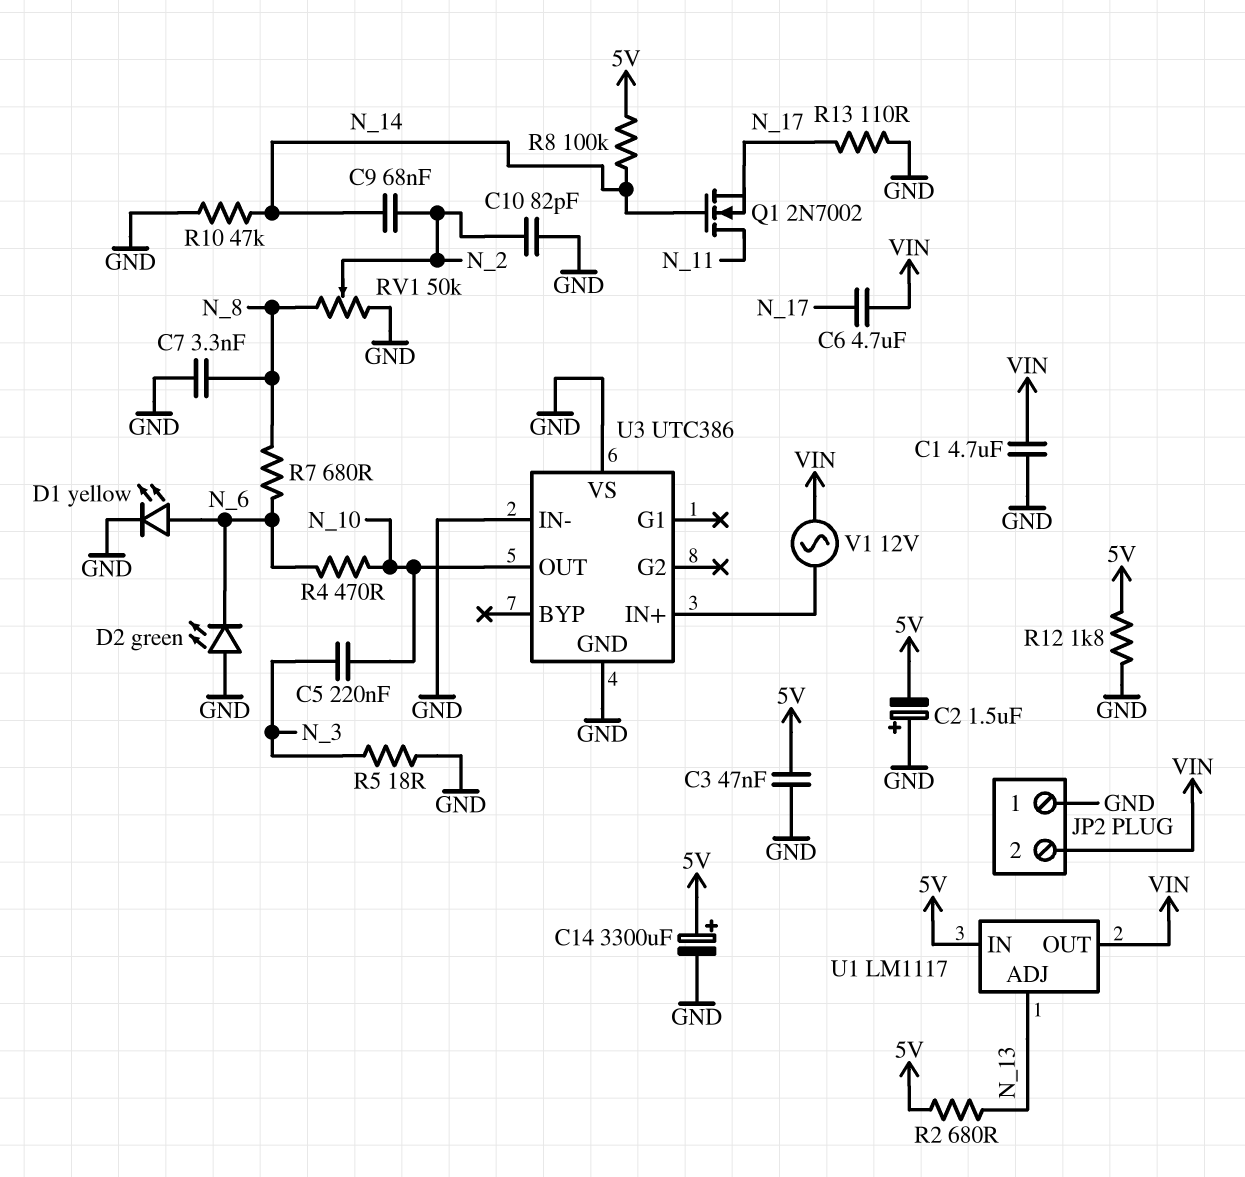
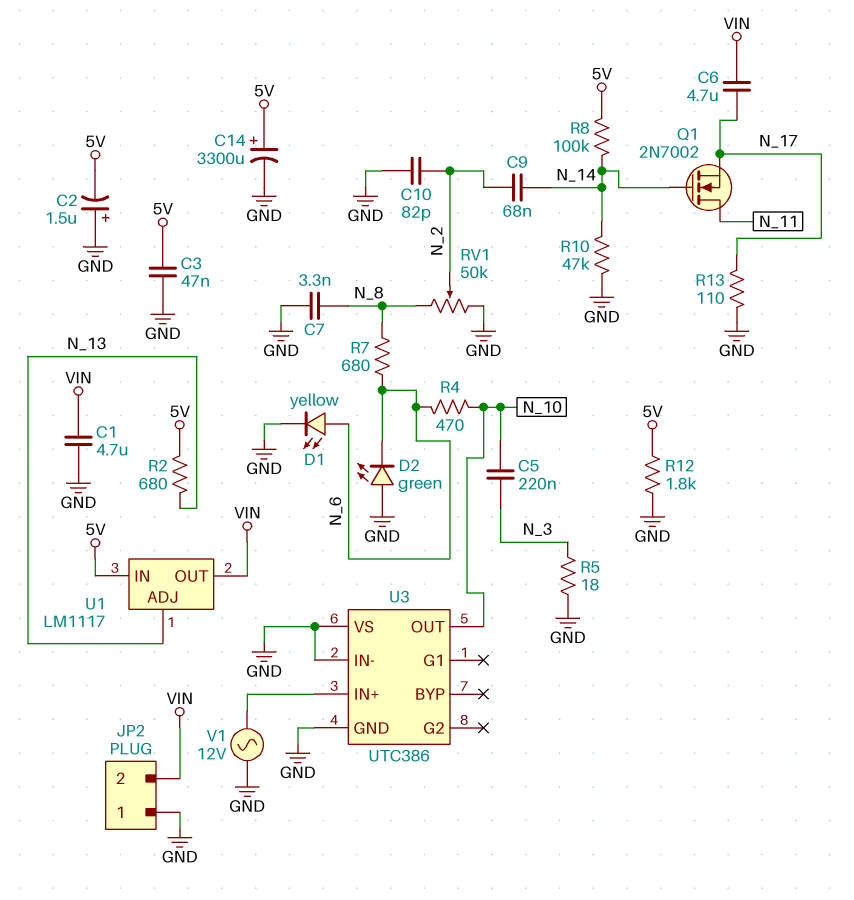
V1: AC 12V (U3/IN+, VIN) -> AC 12V (GND, U3/IN+)

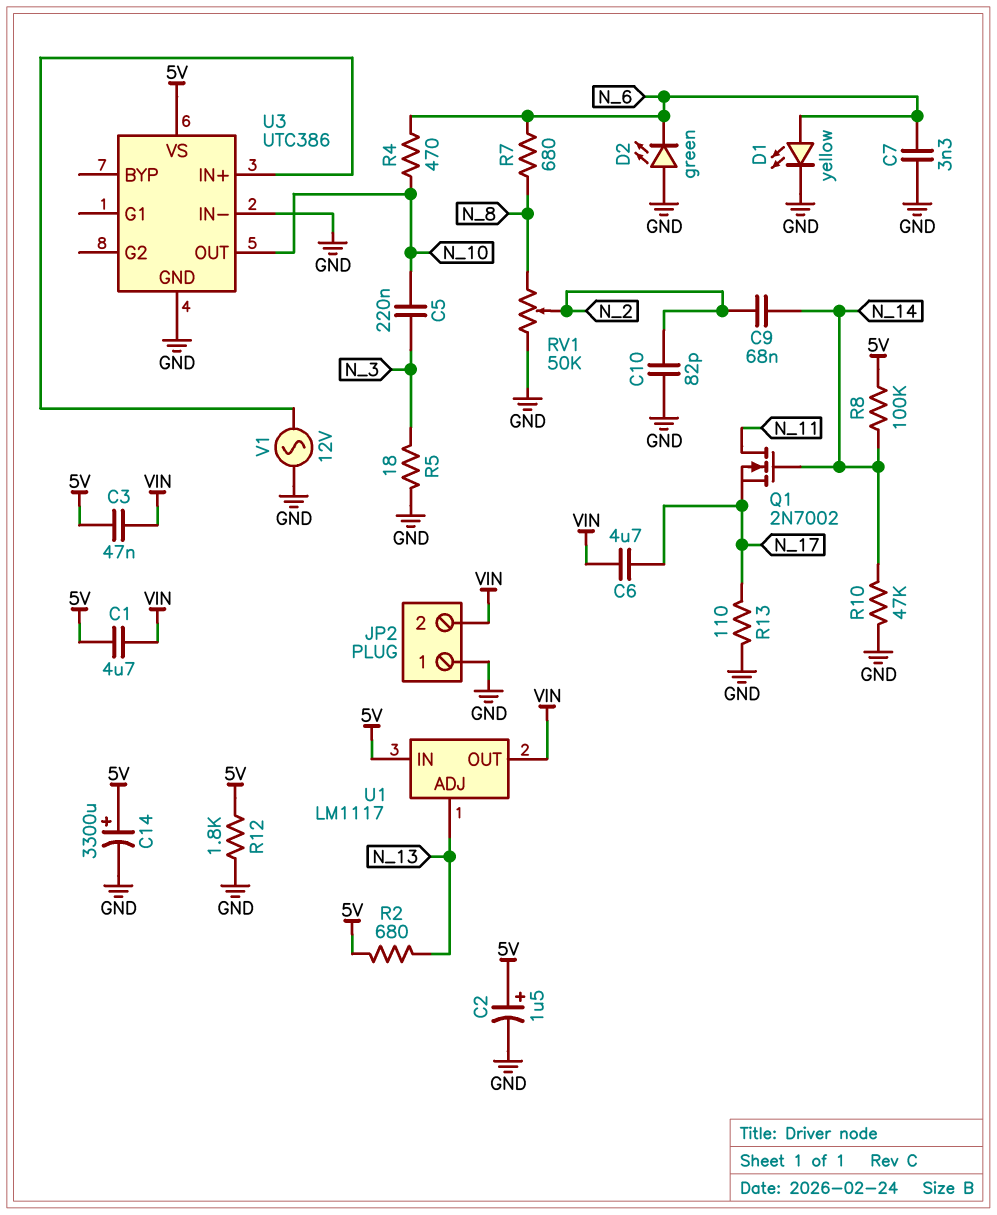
C1: 4.7uF (GND, VIN) -> 4.7uF (5V, VIN)
C2: 1.5uF (plus GND, minus 5V) -> 1.5uF (plus 5V, minus GND)
C3: 47nF (5V, GND) -> 47nF (5V, VIN)
C7: 3.3nF (GND, N_8) -> 3.3nF (GND, N_6)
U3 pin VS: GND -> 5V

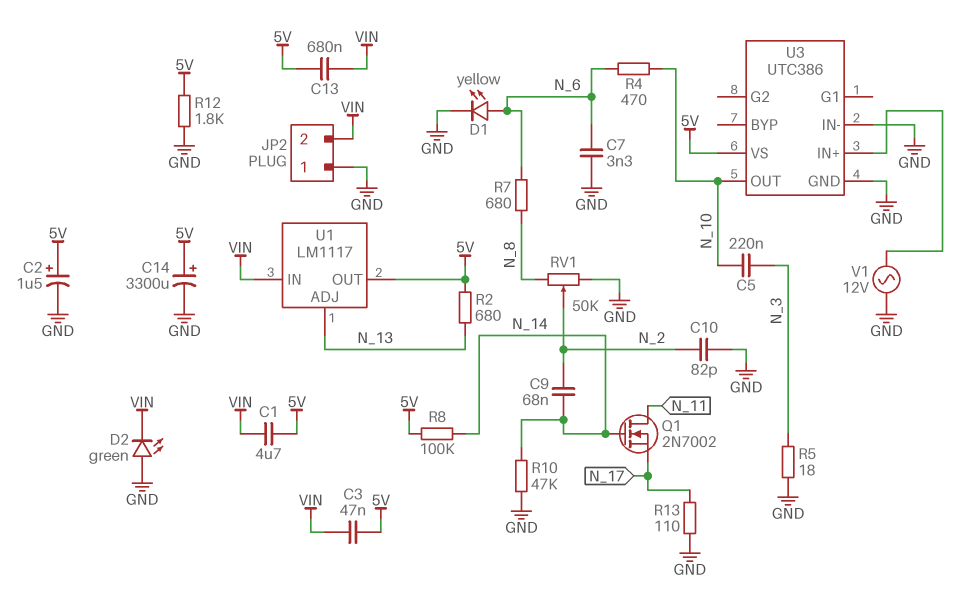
C6: 4.7uF (N_17, VIN) -> none
C13: none -> 680nF (5V, VIN)
D2: LED green (A GND, K N_6) -> LED green (A GND, K VIN)
U1 pin IN: 5V -> VIN
U1 pin OUT: VIN -> 5V

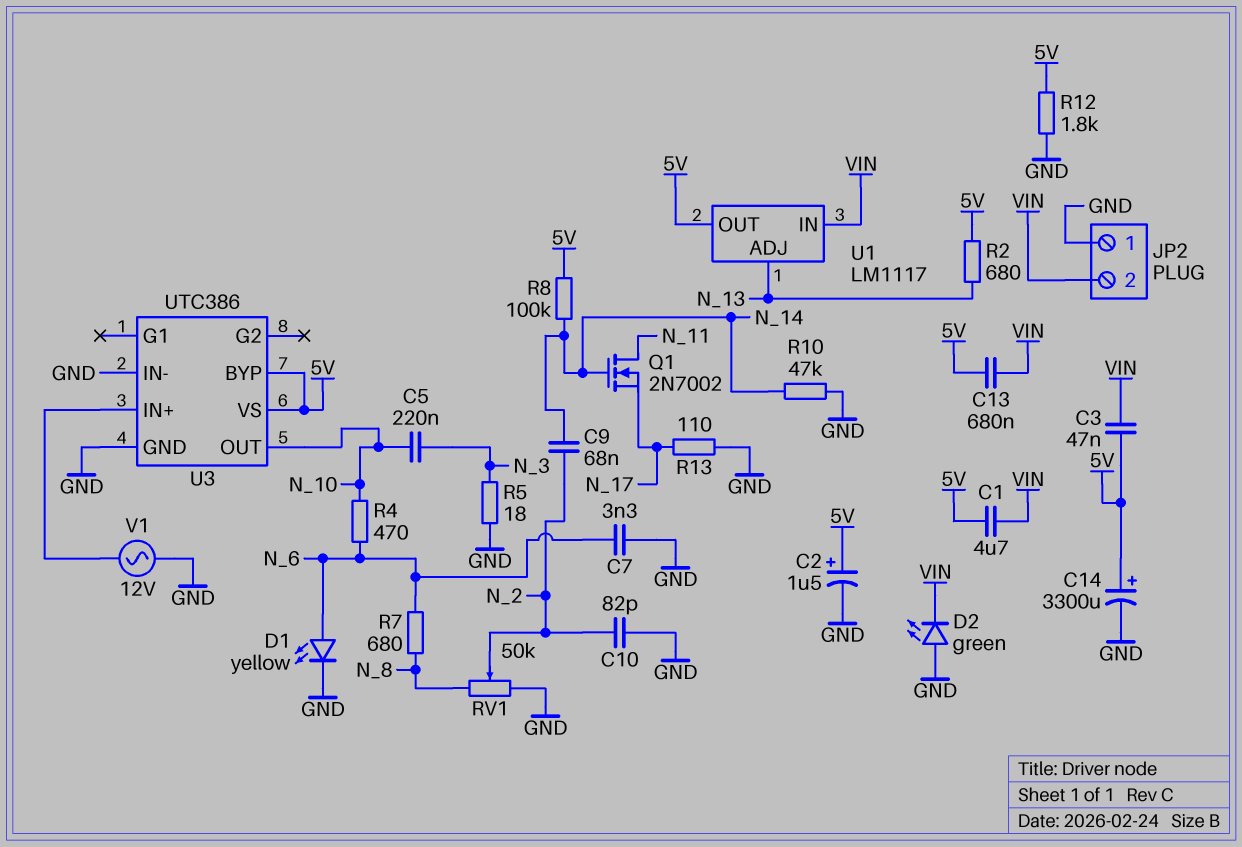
U3 pin BYP: none -> 5V

